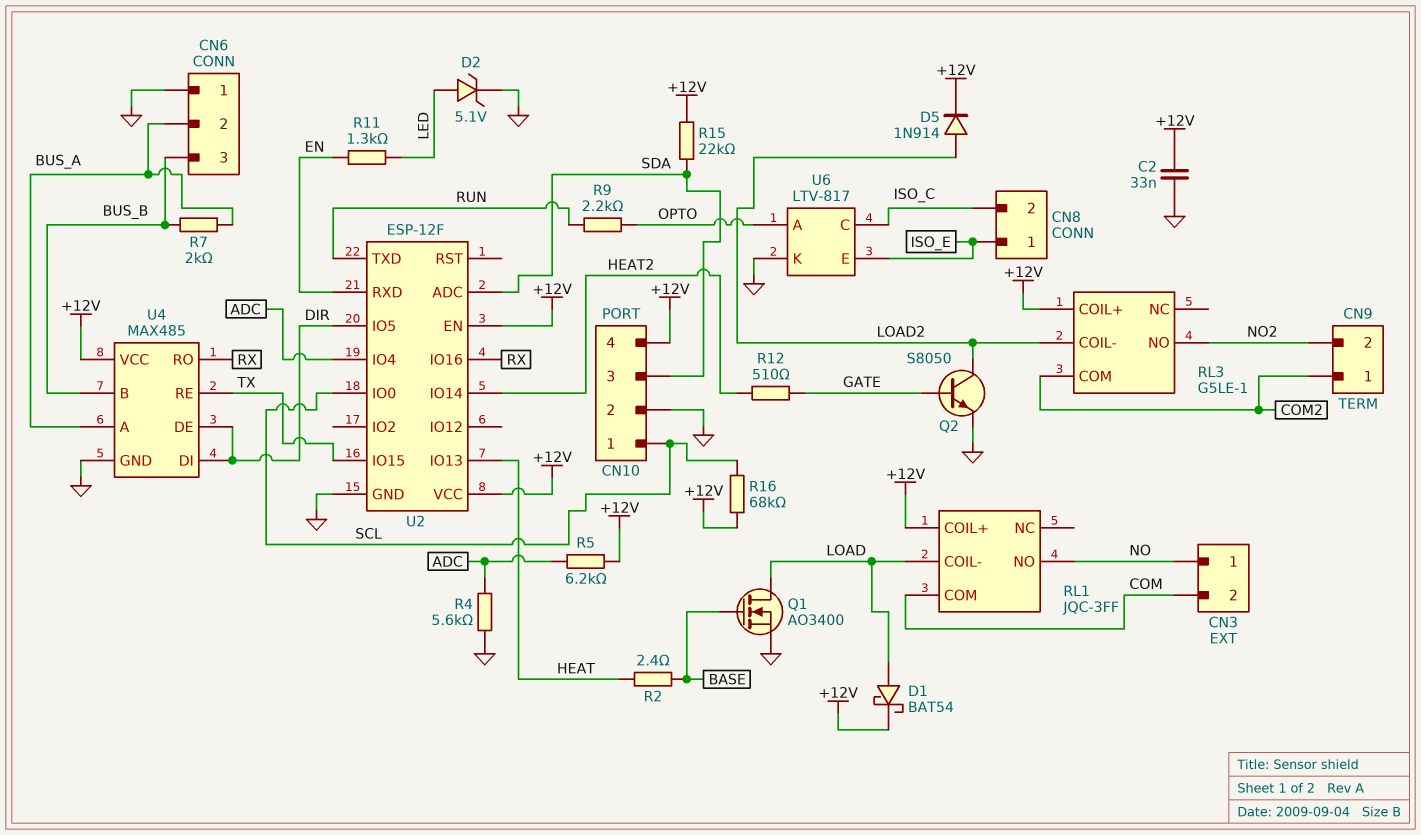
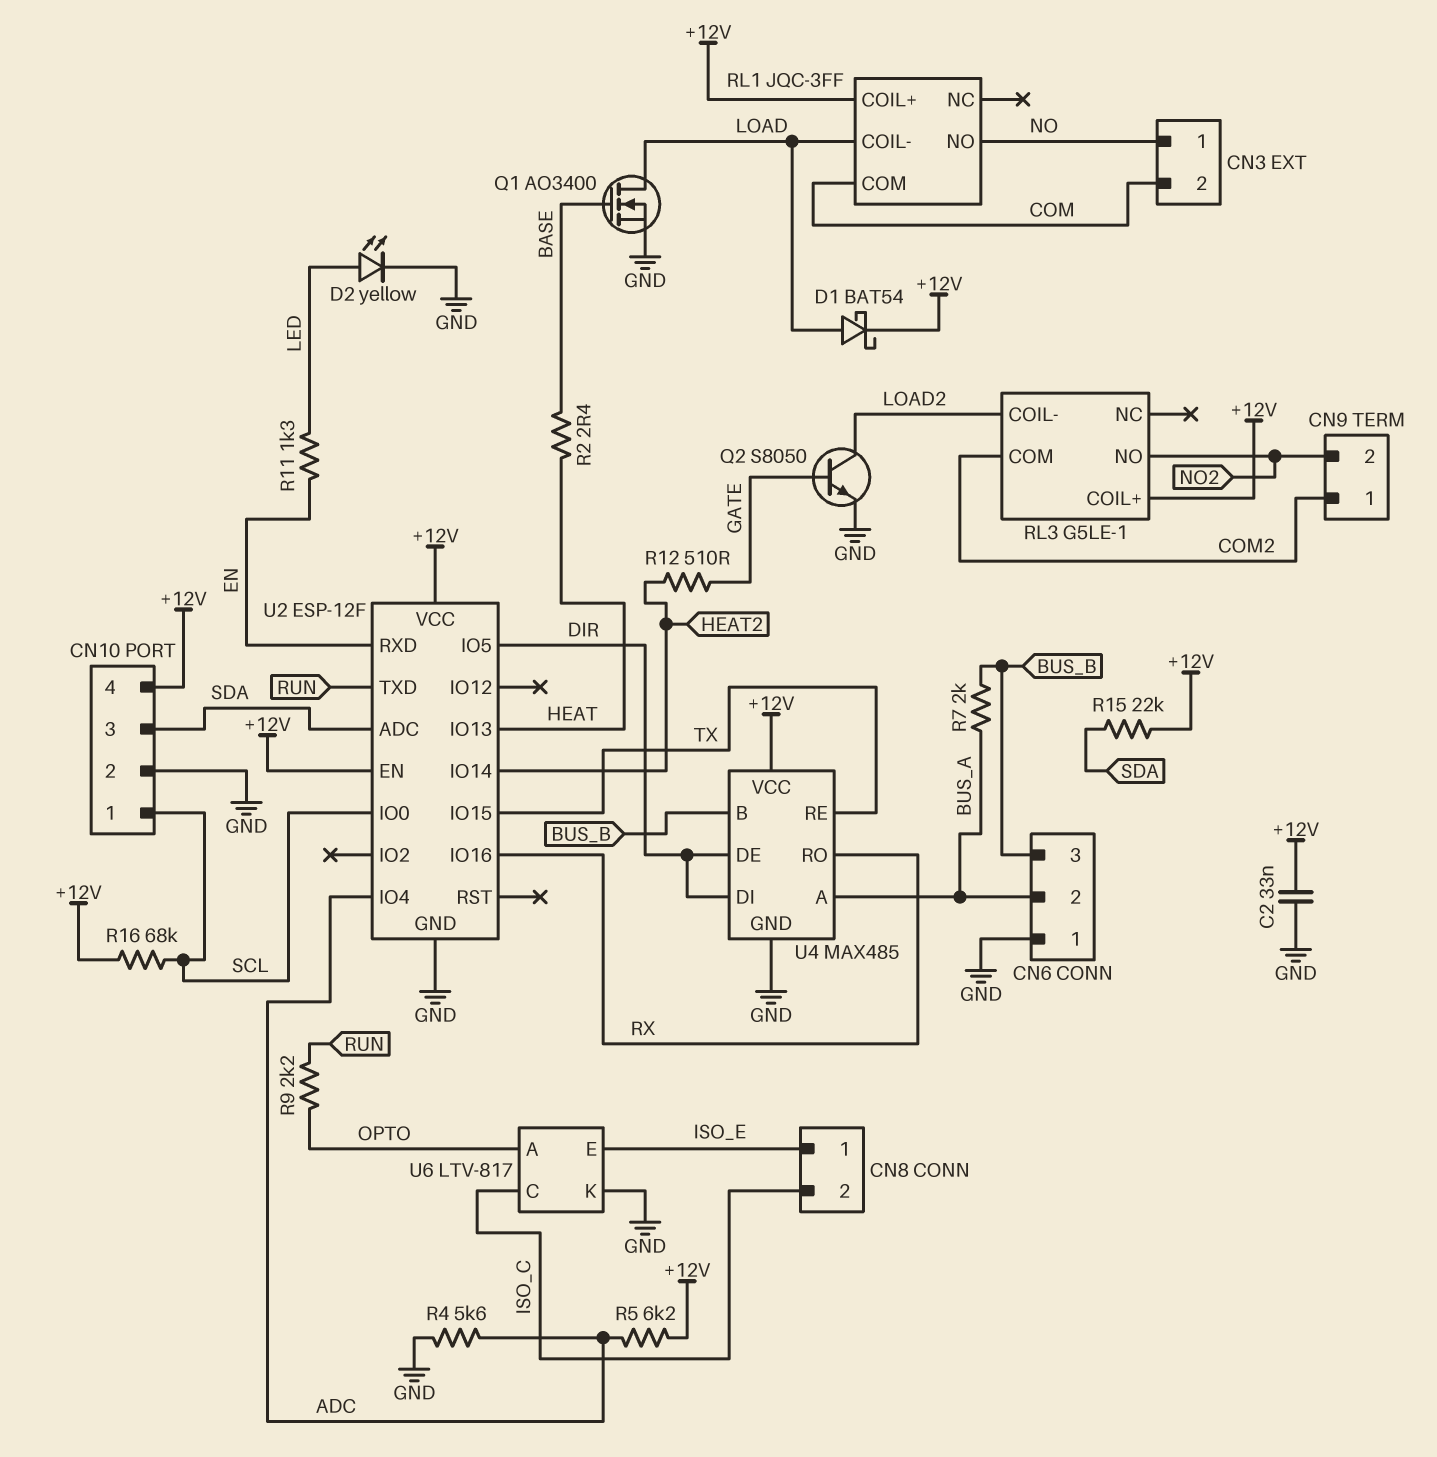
D2: zener 5.1V (A LED, K GND) -> LED yellow (A LED, K GND)
D5: diode 1N914 (A LOAD2, K +12V) -> none

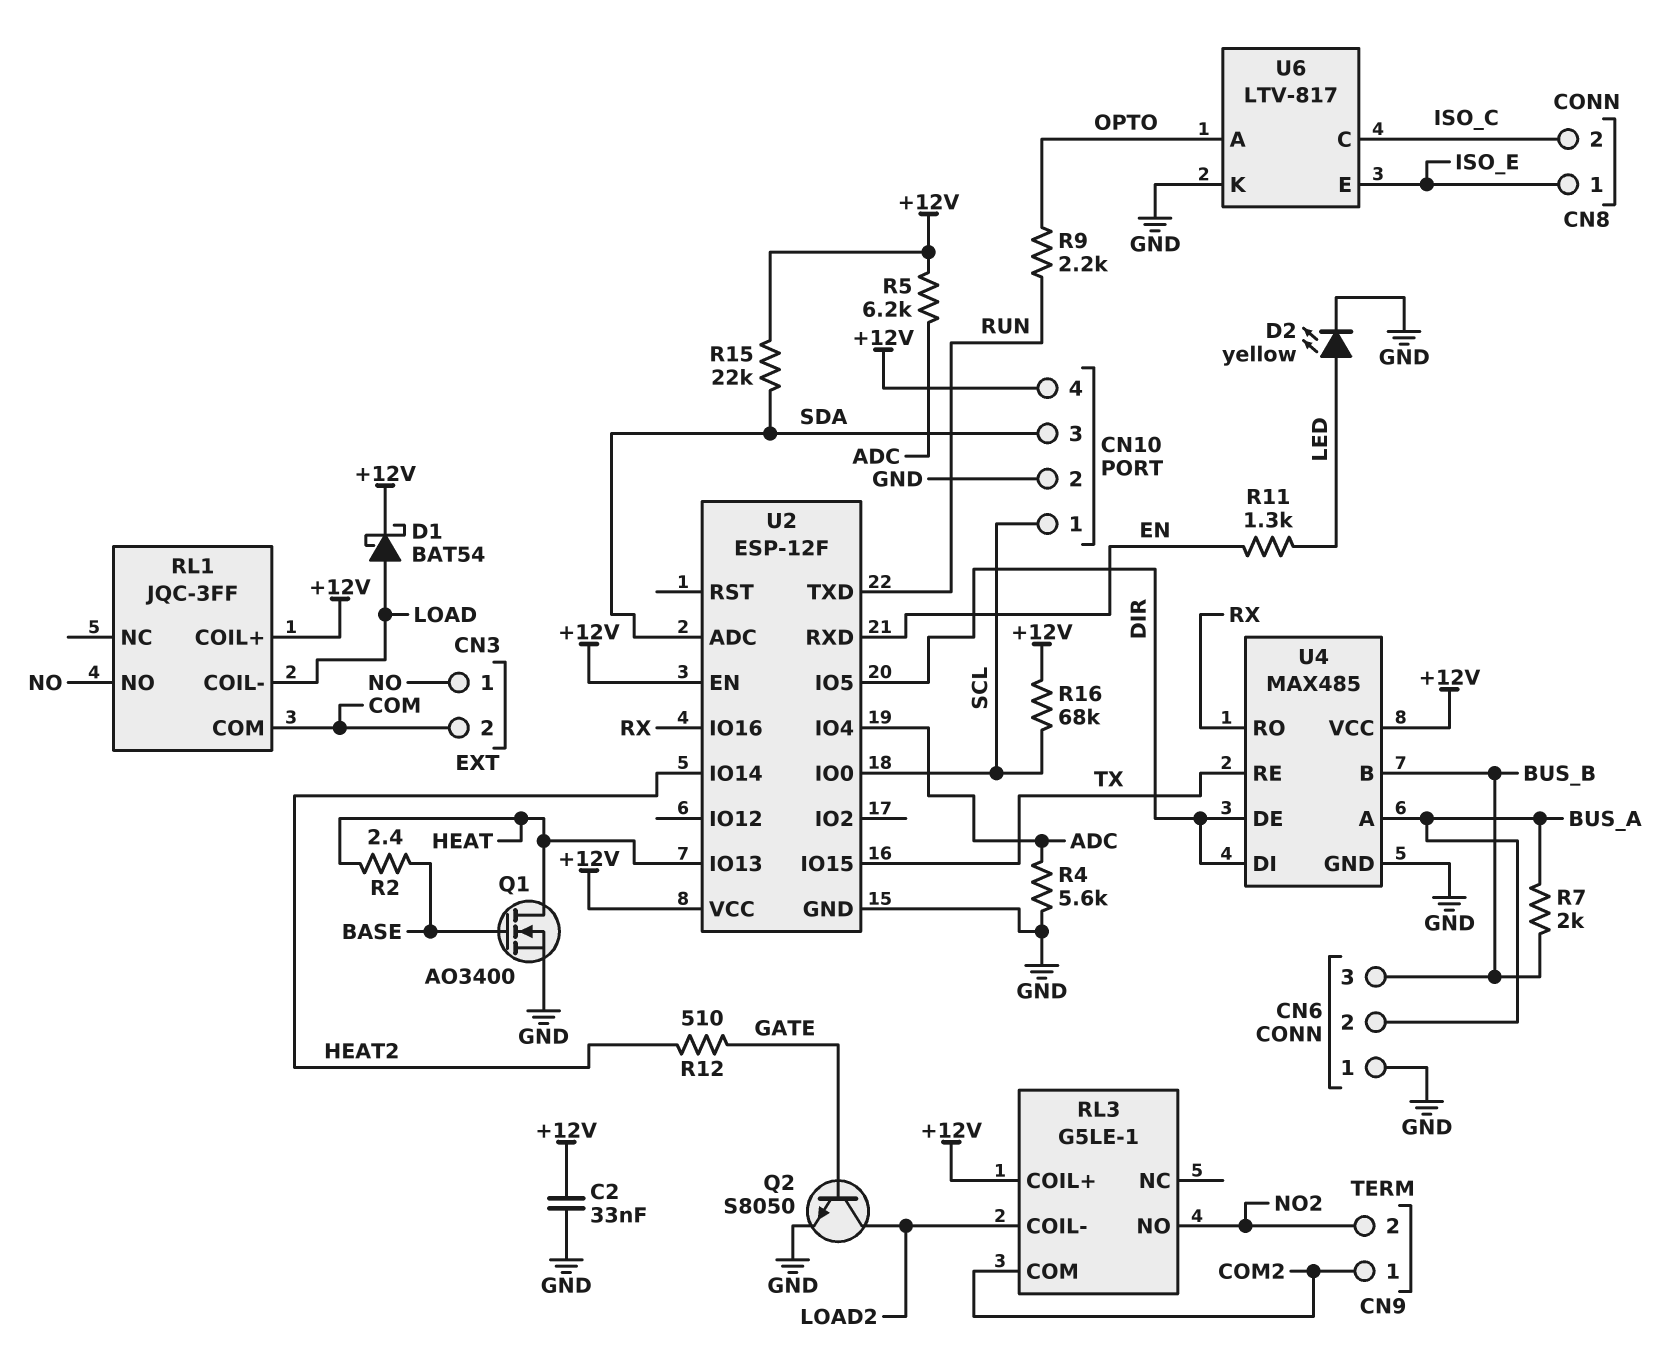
Q1: NMOS AO3400 (G BASE, D LOAD, S GND) -> NMOS AO3400 (G BASE, D HEAT, S GND)

